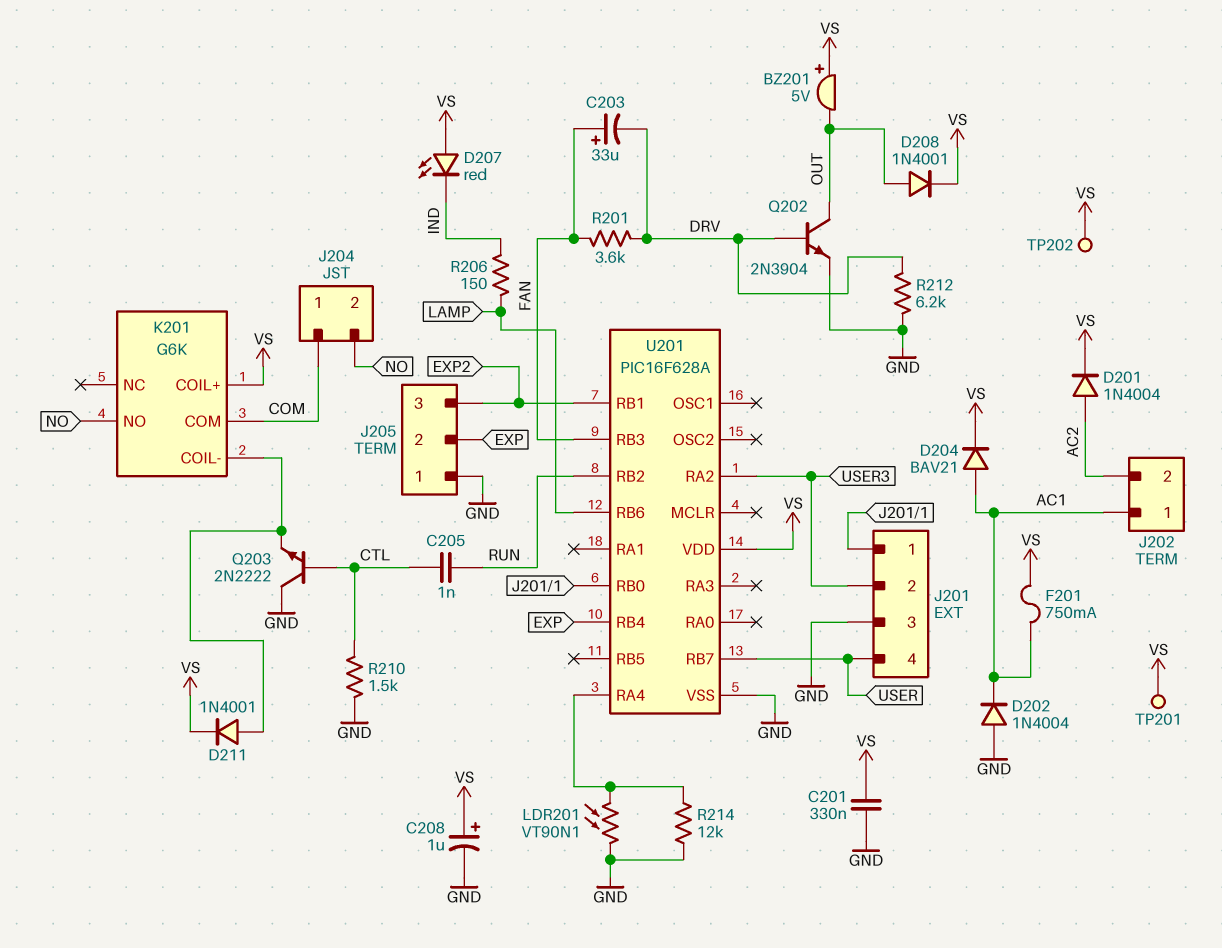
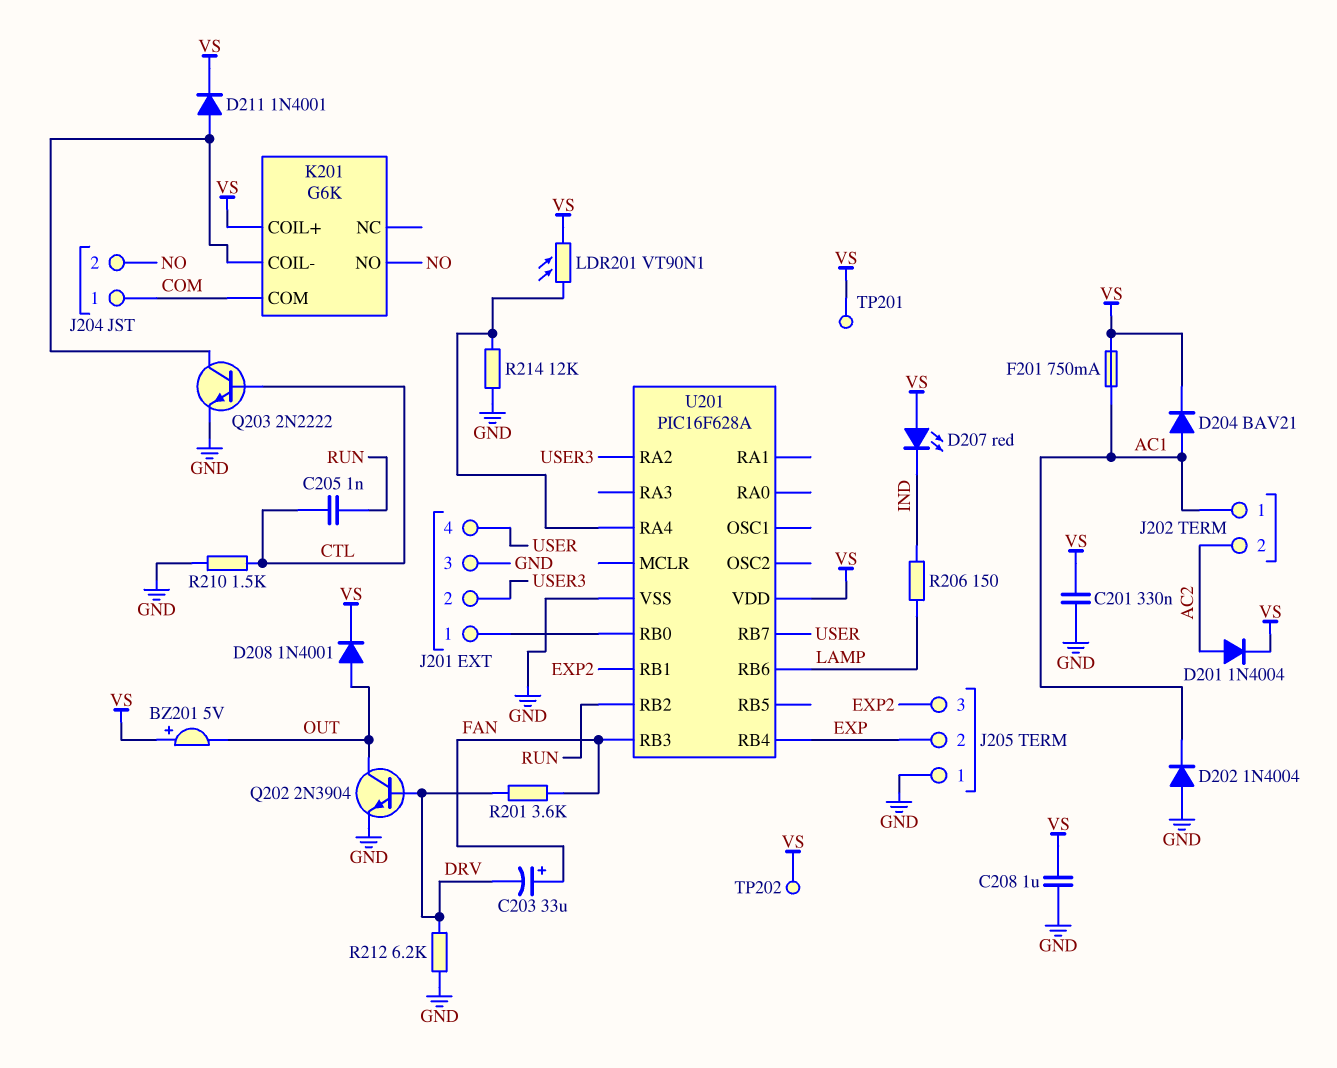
C208: 1uF (plus VS, minus GND) -> 1uF (GND, VS)
LDR201: VT90N1 (GND, U201/RA4) -> VT90N1 (U201/RA4, VS)
Q203: NPN 2N2222 (B CTL, C GND, E K201/COIL-) -> NPN 2N2222 (B CTL, C K201/COIL-, E GND)

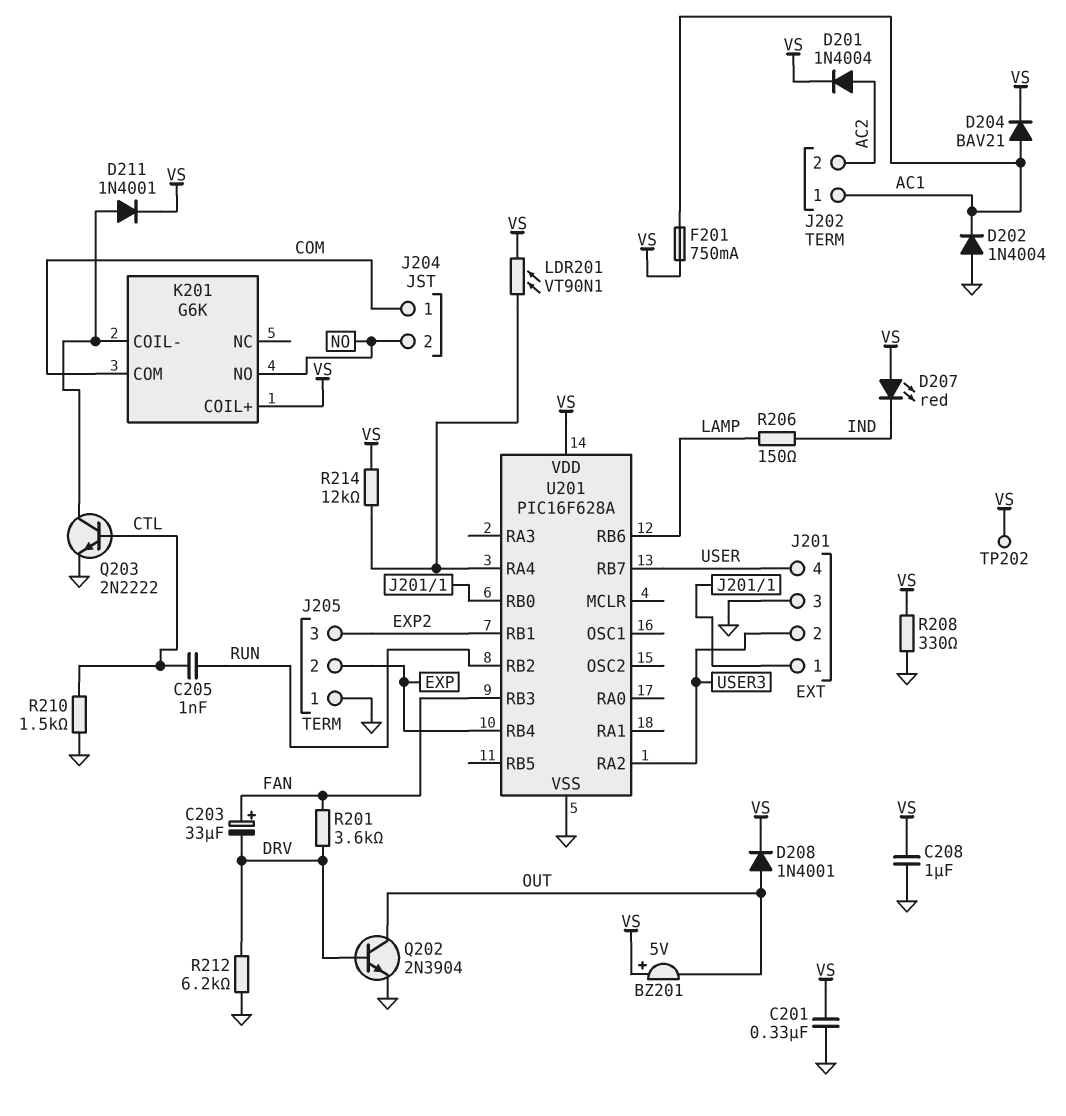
R208: none -> 330 (GND, VS)
R214: 12k (GND, U201/RA4) -> 12k (U201/RA4, VS)
TP201: test point (VS) -> none

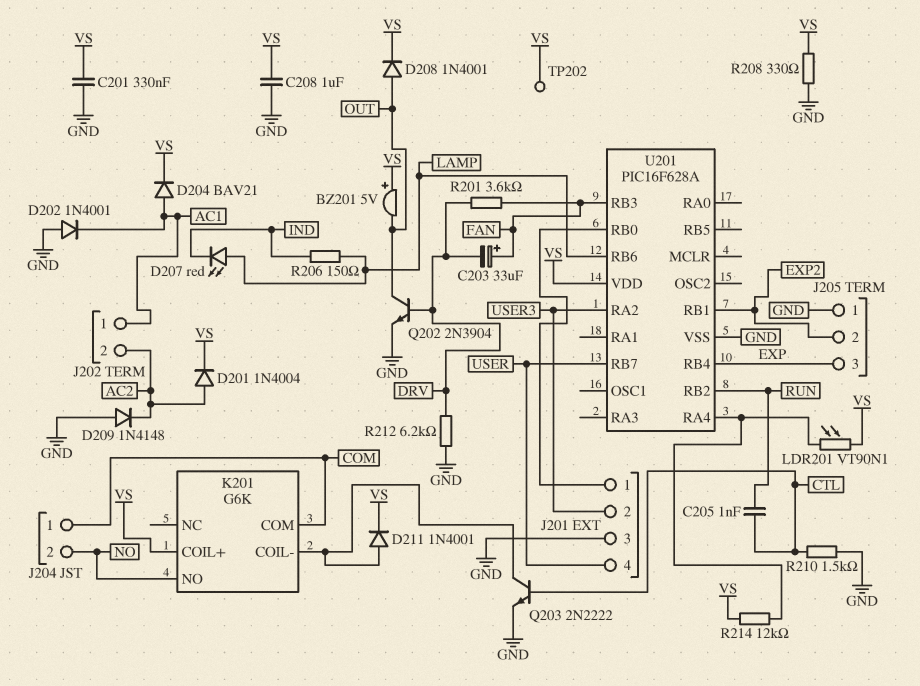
D202: diode 1N4004 (A GND, K AC1) -> diode 1N4001 (A GND, K AC1)
D207: LED red (A VS, K IND) -> LED red (A LAMP, K IND)
D209: none -> diode 1N4148 (A GND, K AC2)
F201: 750mA (AC1, VS) -> none
J205 pin 2: EXP -> EXP2
J205 pin 3: EXP2 -> EXP

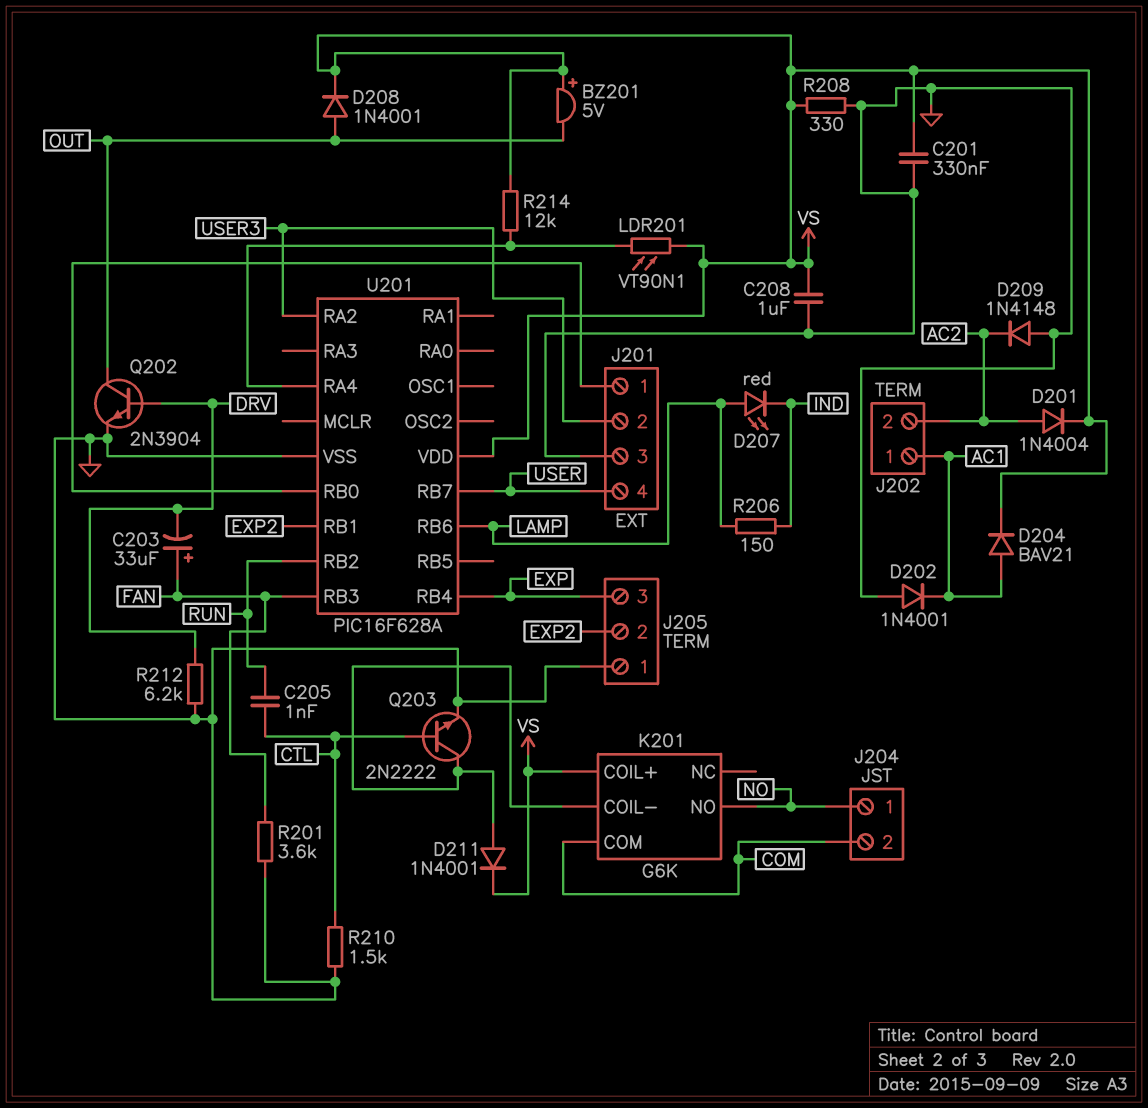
J204 pin 1: COM -> NO
J204 pin 2: NO -> COM
R201: 3.6k (DRV, FAN) -> 3.6k (FAN, GND)
TP202: test point (VS) -> none

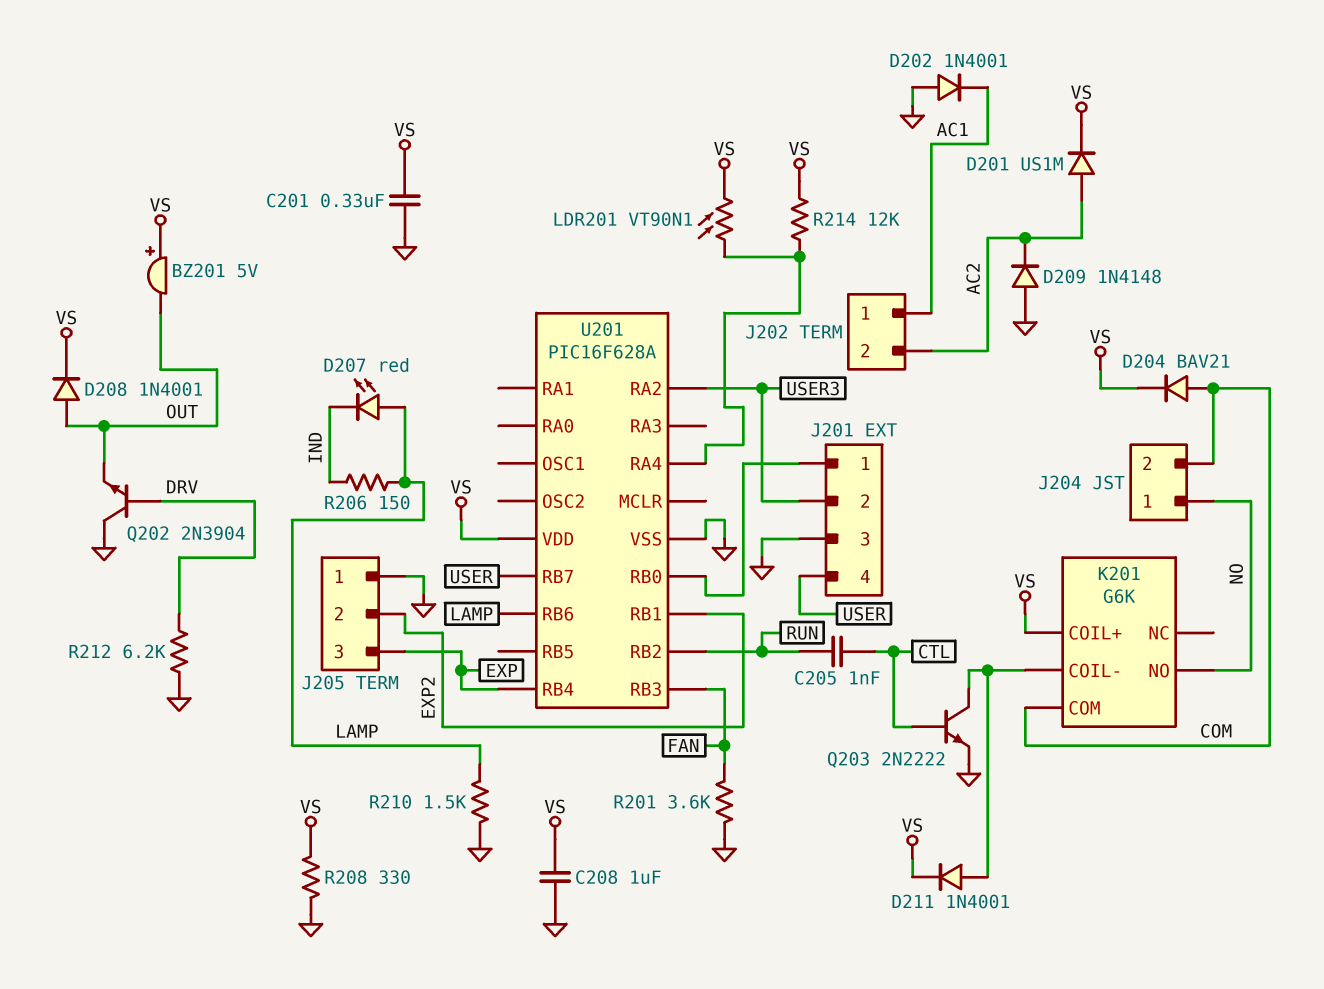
C203: 33uF (plus FAN, minus DRV) -> none
D201: diode 1N4004 (A AC2, K VS) -> diode US1M (A AC2, K VS)
D204: diode BAV21 (A AC1, K VS) -> diode BAV21 (A COM, K VS)
Q202: NPN 2N3904 (B DRV, C OUT, E GND) -> NPN 2N3904 (B DRV, C GND, E OUT)
R210: 1.5k (CTL, GND) -> 1.5k (GND, LAMP)

